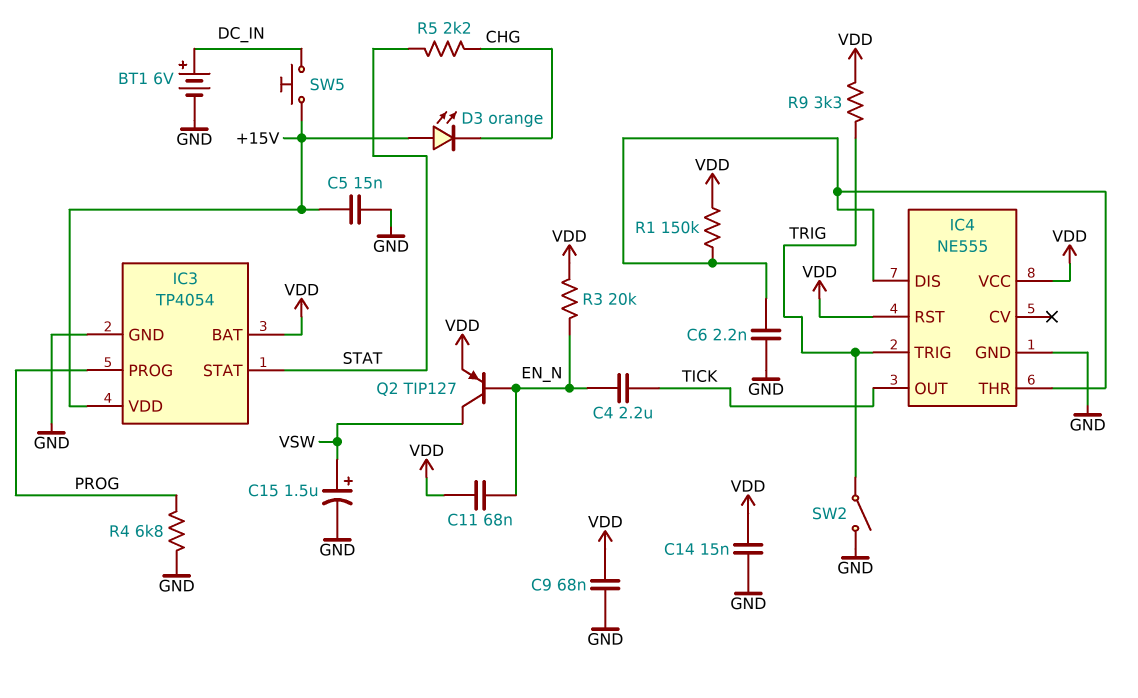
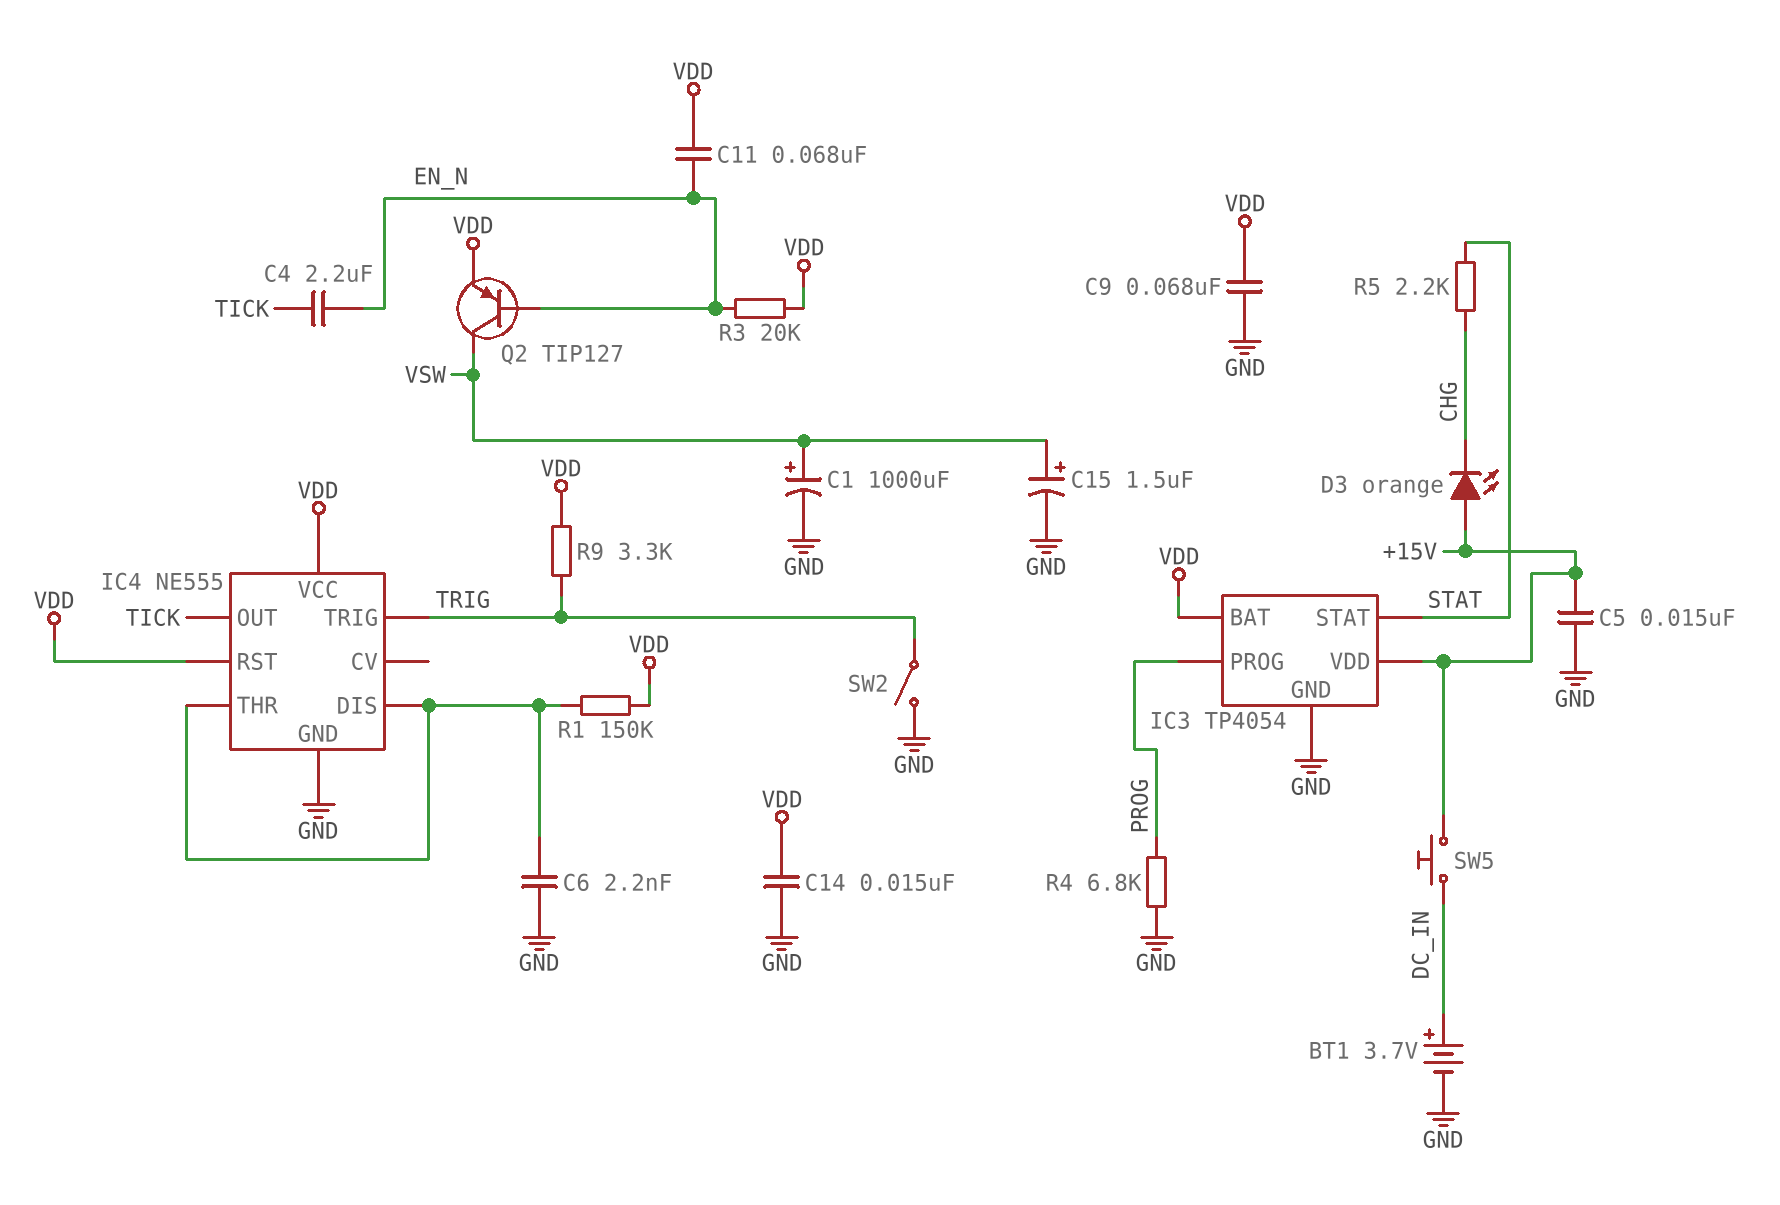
BT1: 6V (plus DC_IN, minus GND) -> 3.7V (plus DC_IN, minus GND)
C1: none -> 1000uF (plus VSW, minus GND)

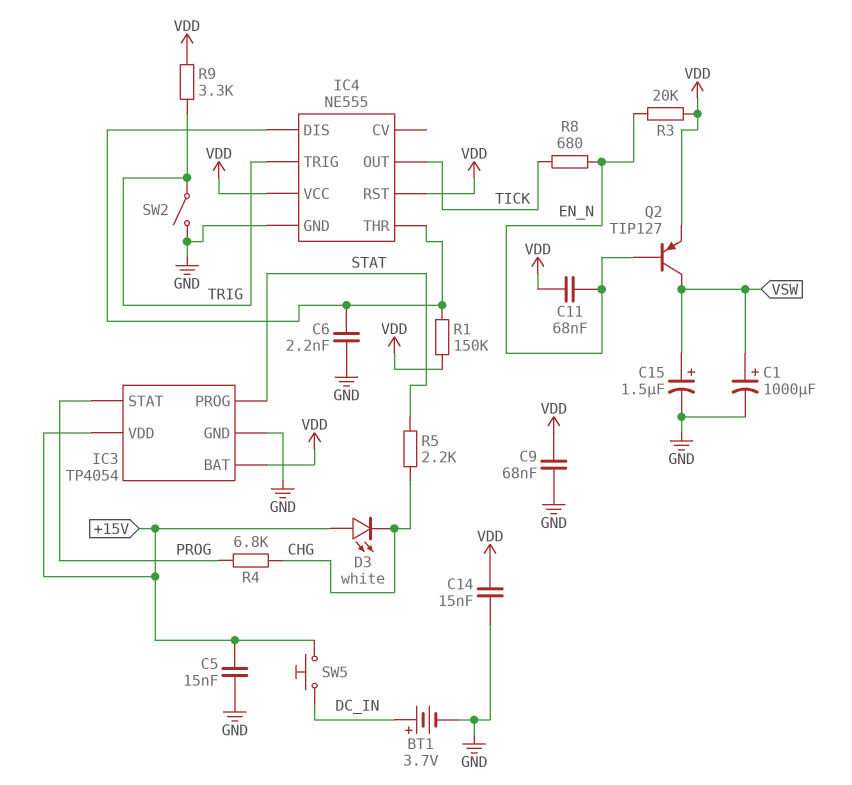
C4: 2.2uF (EN_N, TICK) -> none
D3: LED orange (A +15V, K CHG) -> LED white (A +15V, K CHG)
IC3 pin PROG: PROG -> STAT
IC3 pin STAT: STAT -> PROG
R4: 6.8k (GND, PROG) -> 6.8k (CHG, PROG)
R8: none -> 680 (EN_N, TICK)

